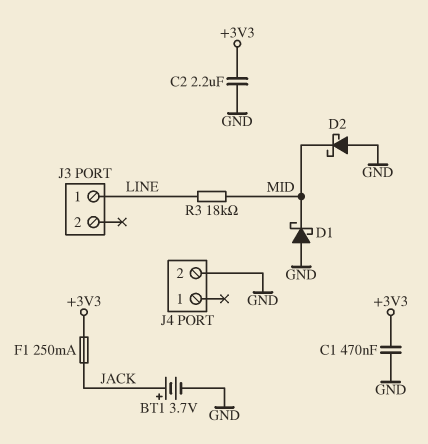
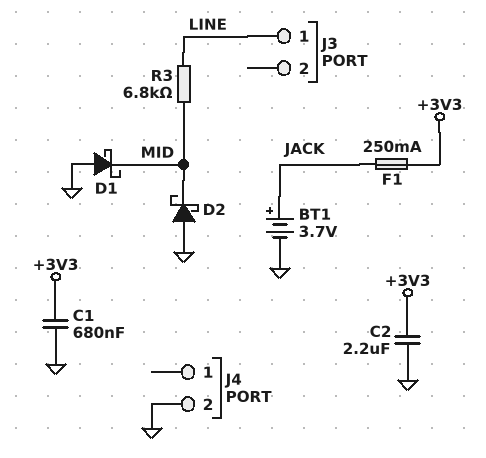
C1: 470nF (+3V3, GND) -> 680nF (+3V3, GND)
R3: 18k (LINE, MID) -> 6.8k (LINE, MID)

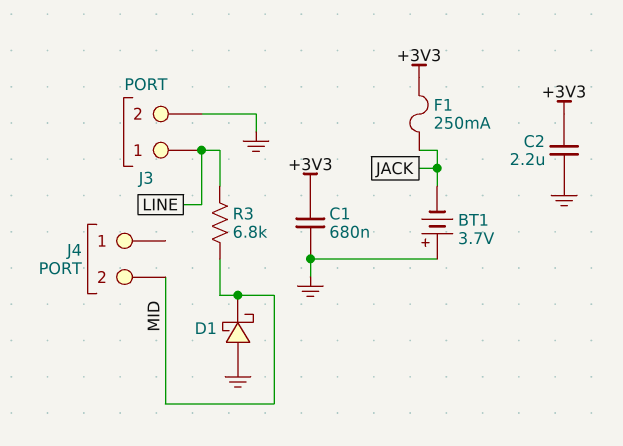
BT1: 3.7V (plus JACK, minus GND) -> 3.7V (plus GND, minus JACK)
D2: schottky (A GND, K MID) -> none
J3 pin 2: none -> GND
J4 pin 2: GND -> MID

